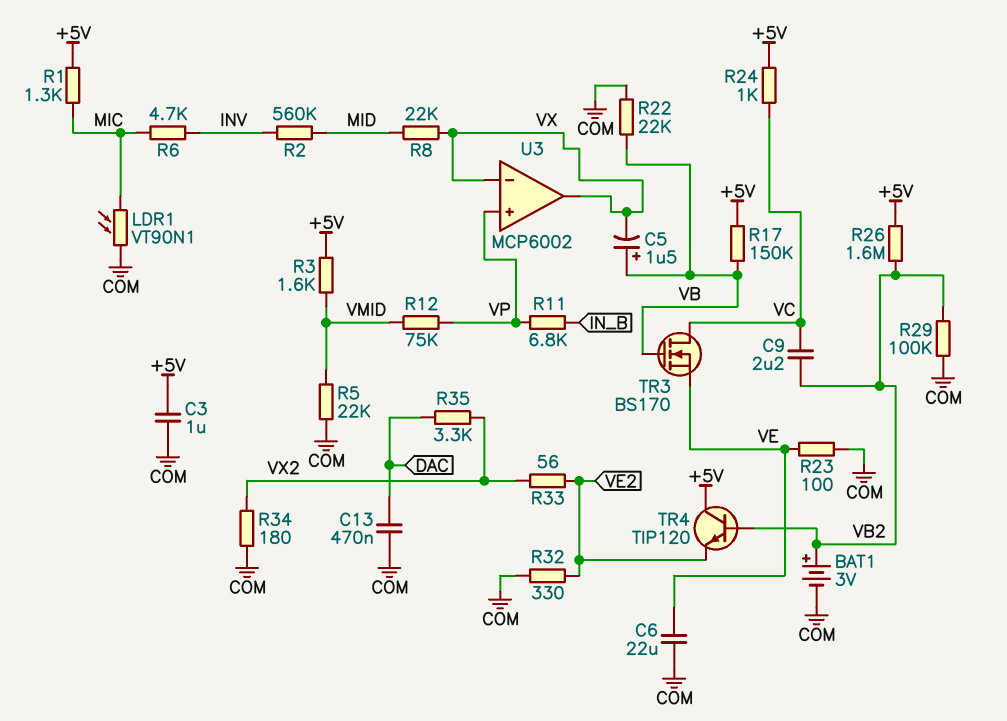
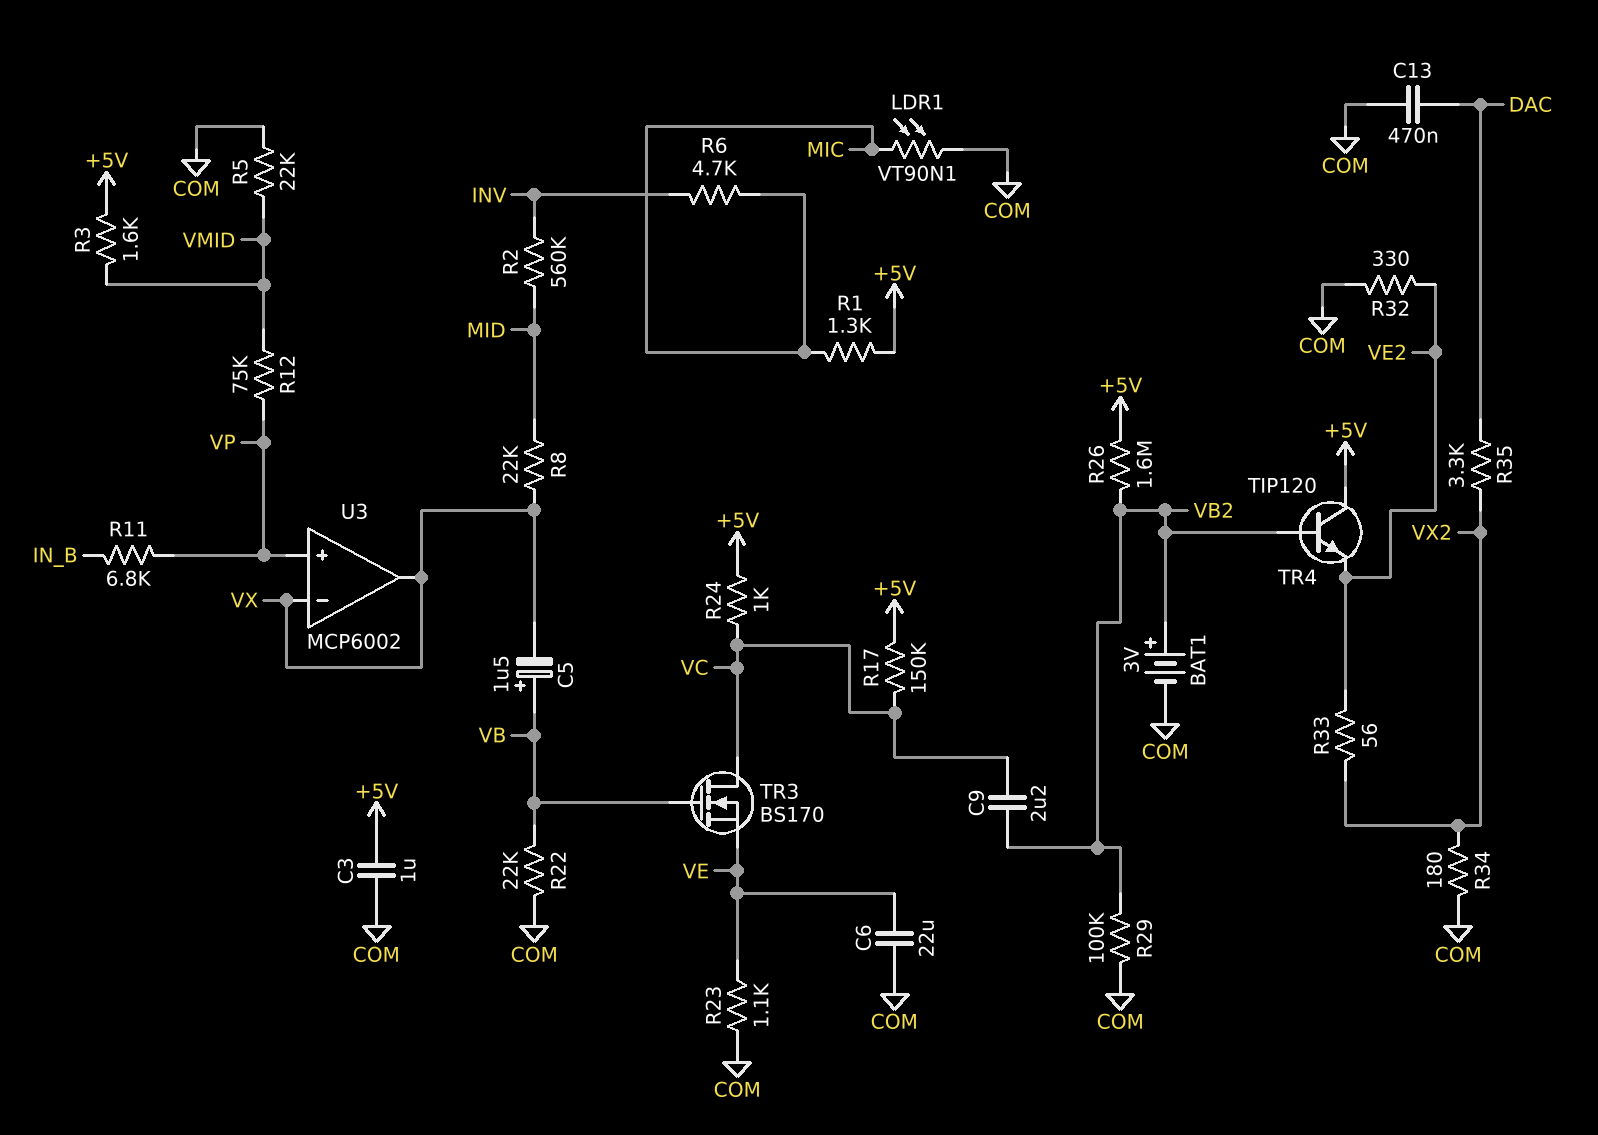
R17: 150k (+5V, VB) -> 150k (+5V, VC)
R23: 100 (COM, VE) -> 1.1k (COM, VE)

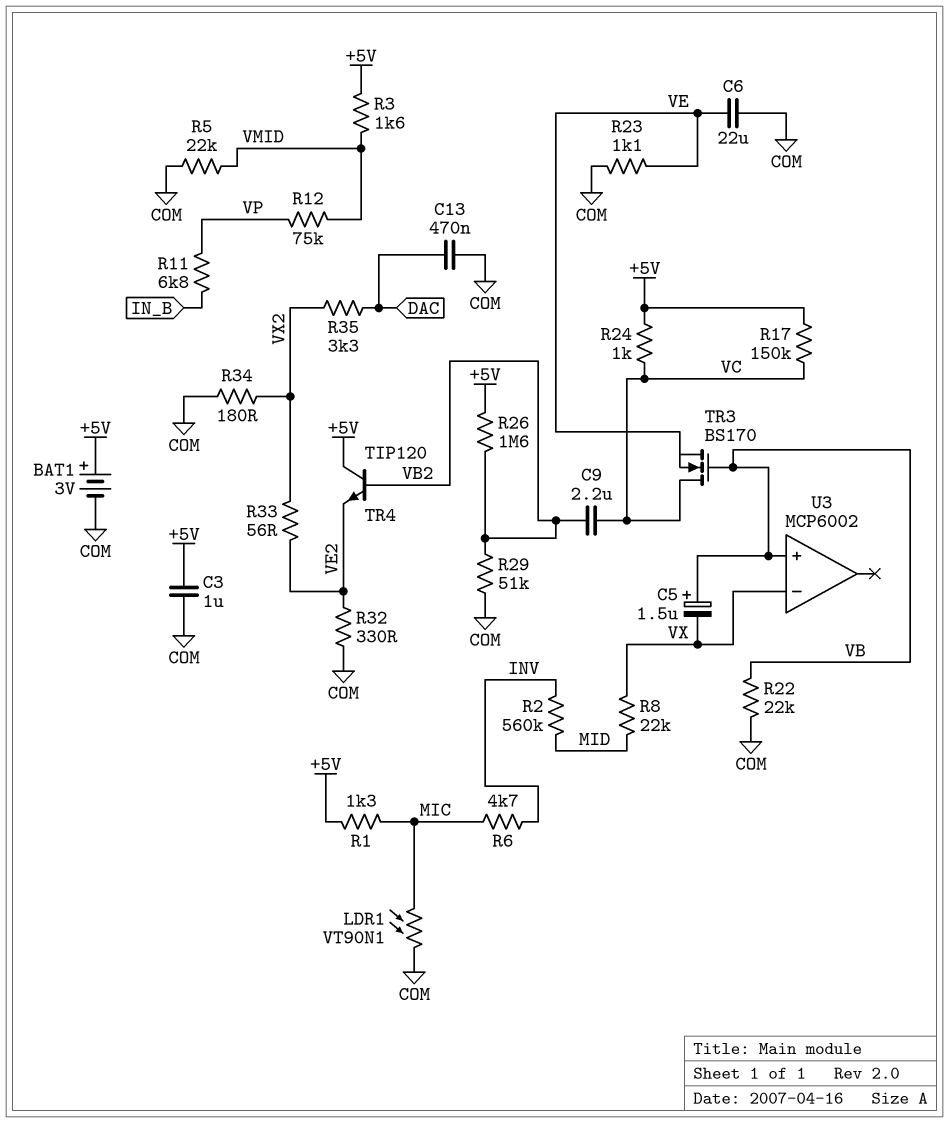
BAT1: 3V (plus VB2, minus COM) -> 3V (plus +5V, minus COM)
R29: 100k (COM, VB2) -> 51k (COM, VB2)
U3 pin in+: VP -> VB
U3 pin out: VX -> none

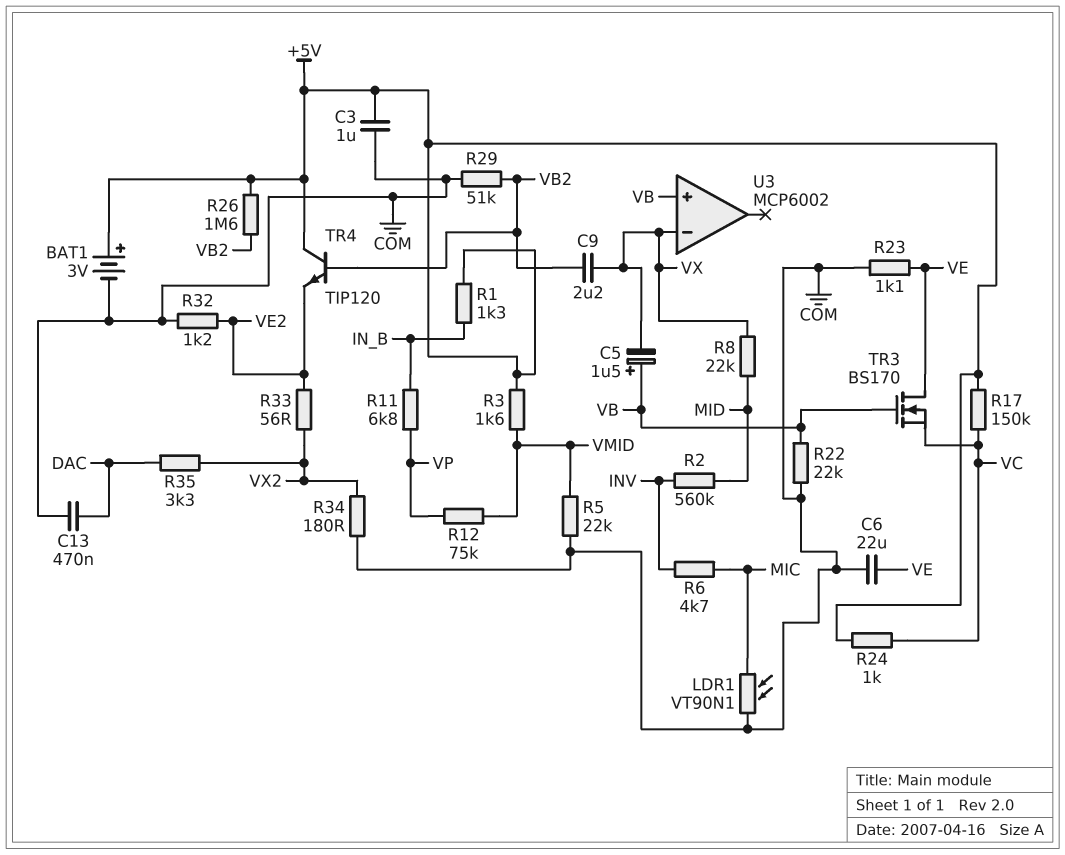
C9: 2.2uF (VB2, VC) -> 2.2uF (VB2, VX)
R1: 1.3k (+5V, MIC) -> 1.3k (+5V, IN_B)
R32: 330 (COM, VE2) -> 1.2k (COM, VE2)
TR3: NMOS BS170 (G VB, D VC, S VE) -> NMOS BS170 (G VB, D VE, S VC)

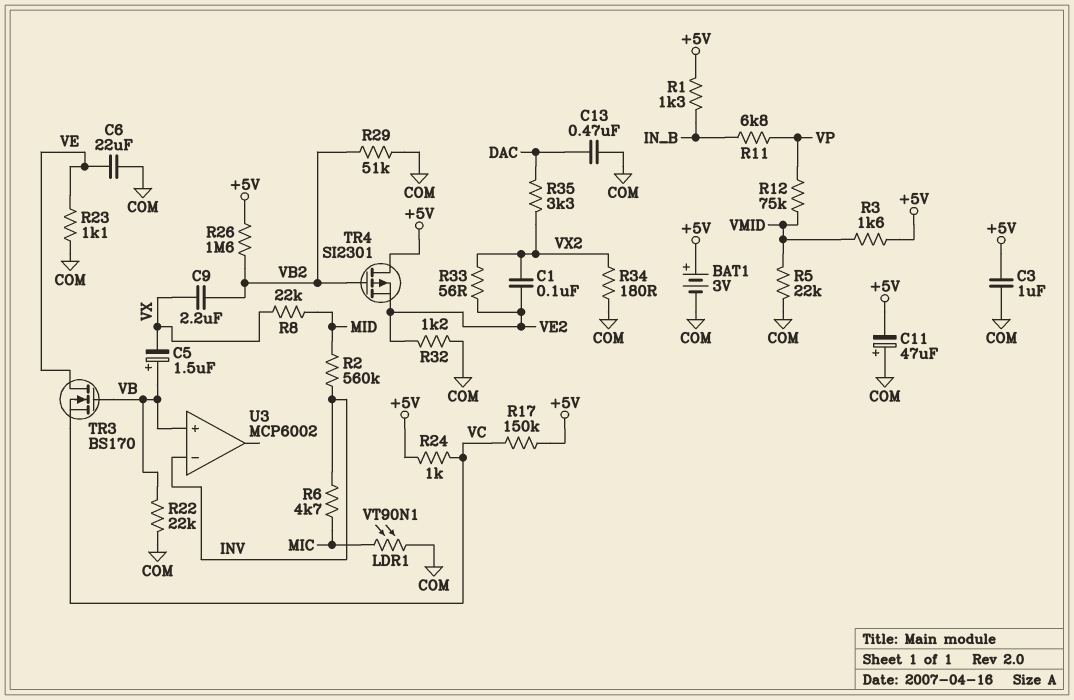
C1: none -> 100nF (VE2, VX2)
C11: none -> 47uF (plus COM, minus +5V)
TR4: NPN TIP120 (B VB2, C +5V, E VE2) -> PMOS SI2301 (G VB2, D +5V, S VE2)
U3 pin in-: VX -> INV

